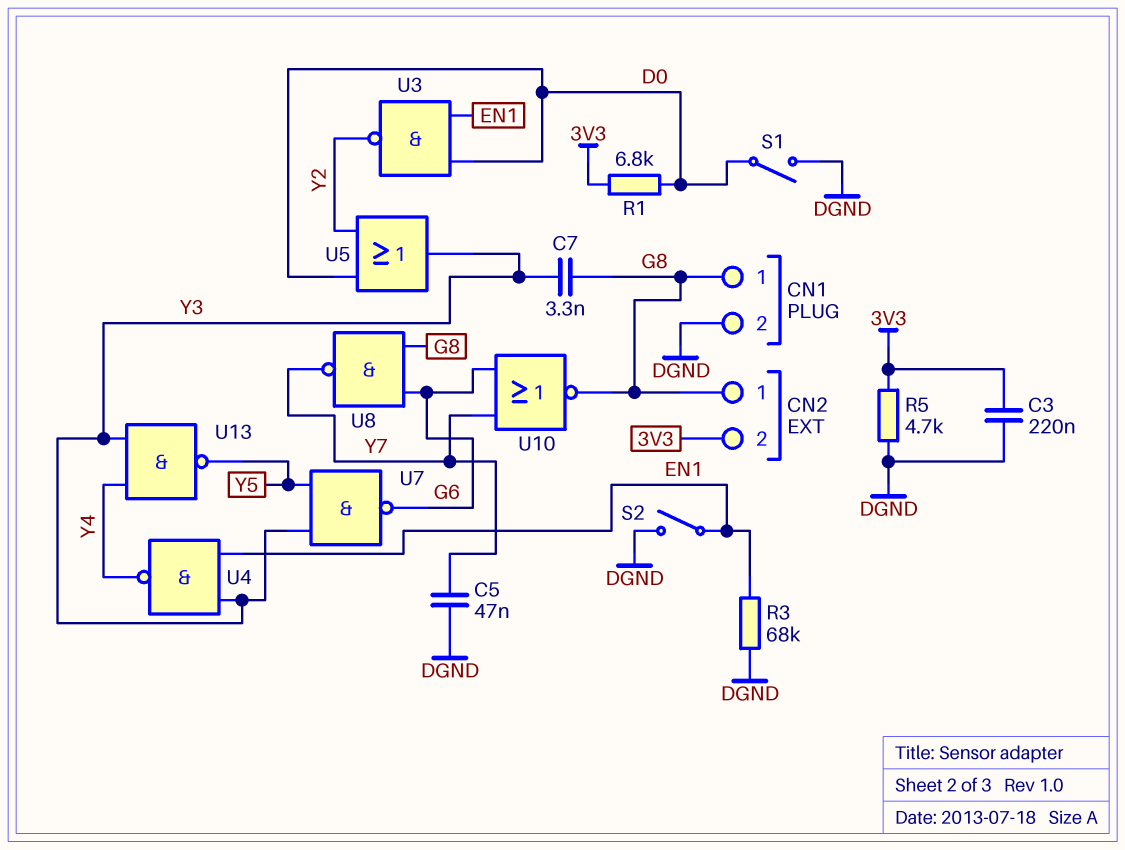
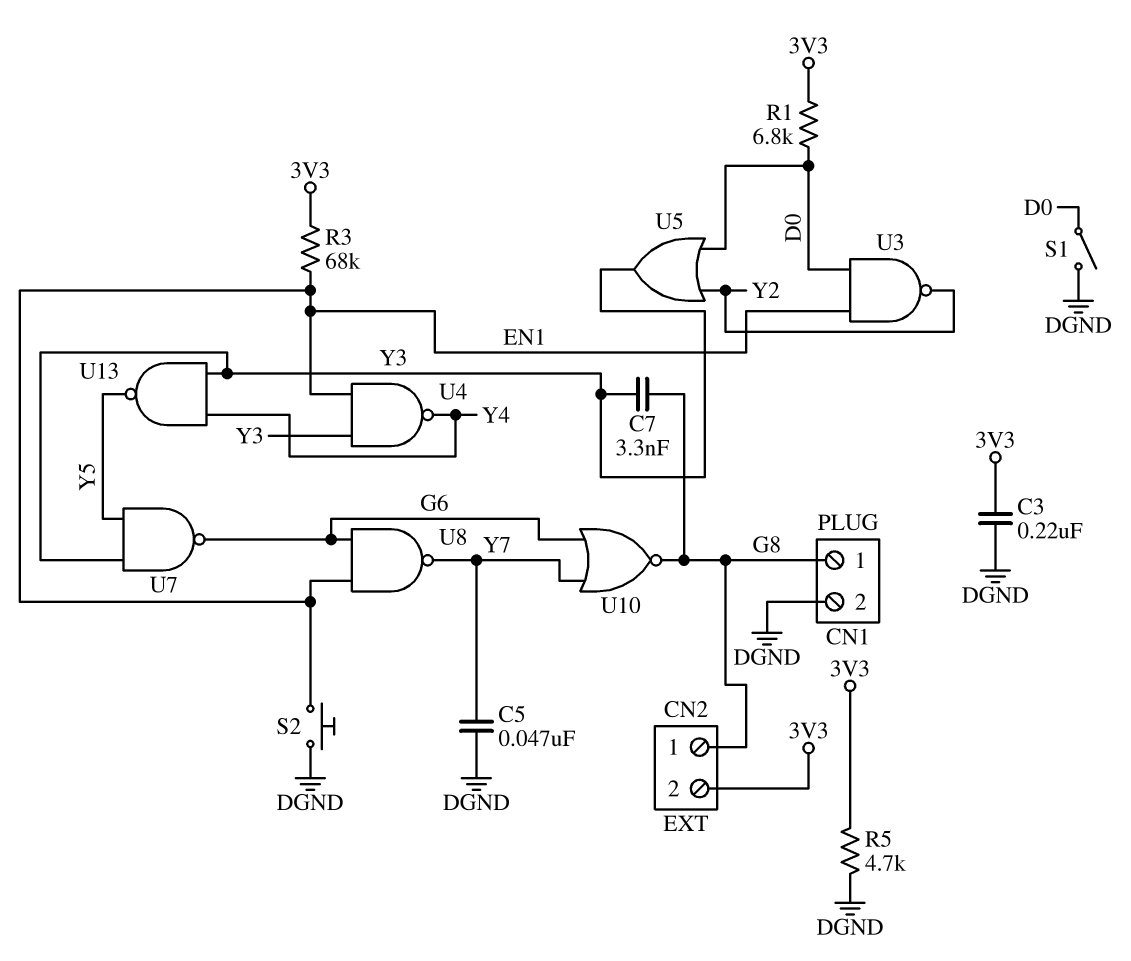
R3: 68k (DGND, EN1) -> 68k (3V3, EN1)
S2: switch (DGND, EN1) -> button (DGND, EN1)
U8: NAND (in G6, in G8, out Y7) -> NAND (in EN1, in G6, out Y7)

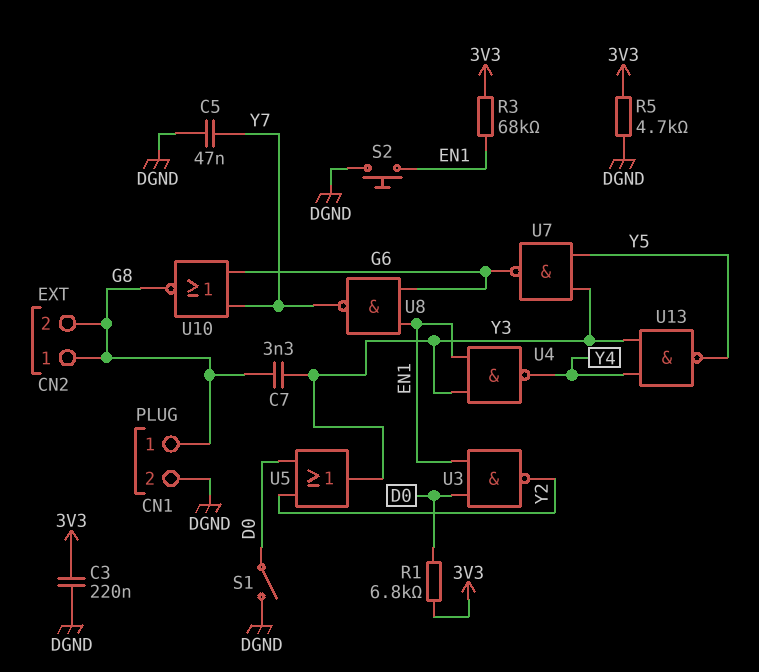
CN2 pin 2: 3V3 -> G8

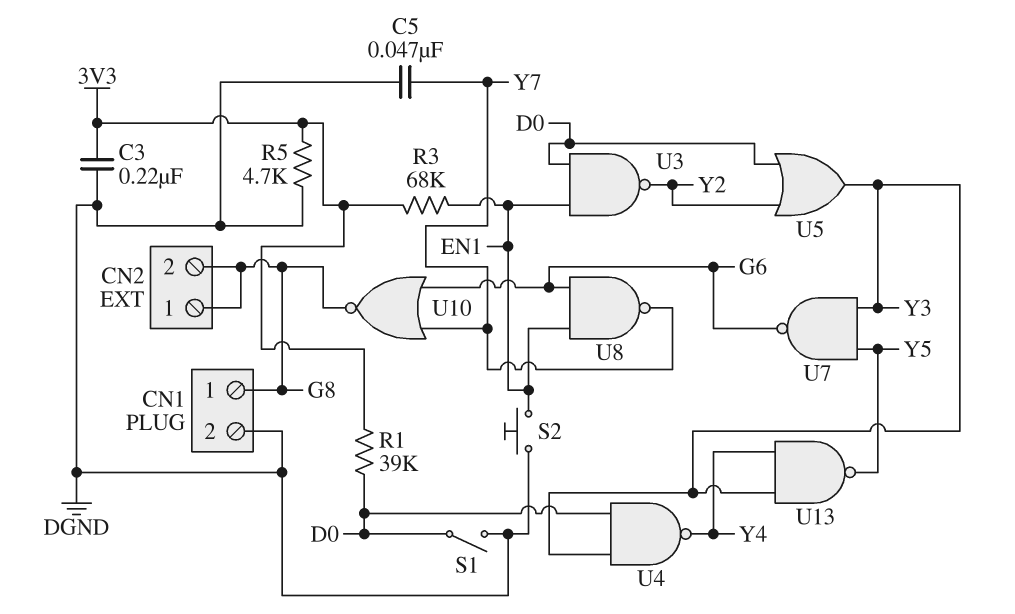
C7: 3.3nF (G8, Y3) -> none
R1: 6.8k (3V3, D0) -> 39k (3V3, D0)
U4: NAND (in EN1, in Y3, out Y4) -> NAND (in D0, in Y3, out Y4)

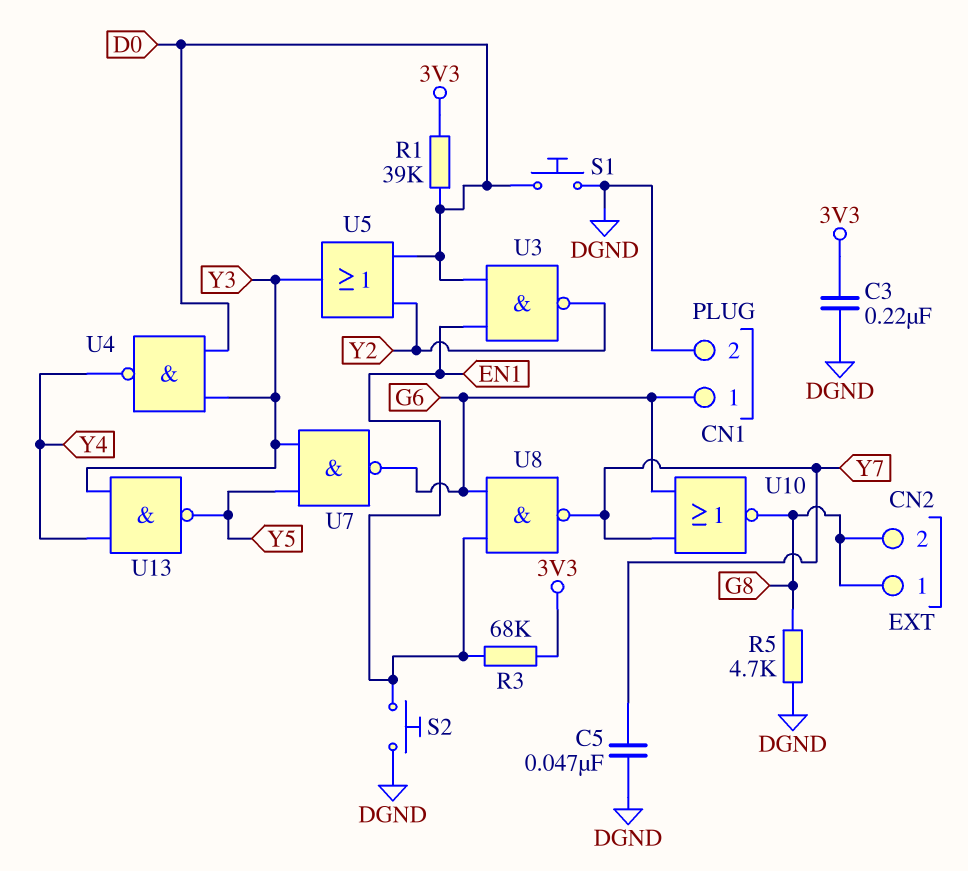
CN1 pin 1: G8 -> G6
R5: 4.7k (3V3, DGND) -> 4.7k (DGND, G8)
S1: switch (D0, DGND) -> button (D0, DGND)

